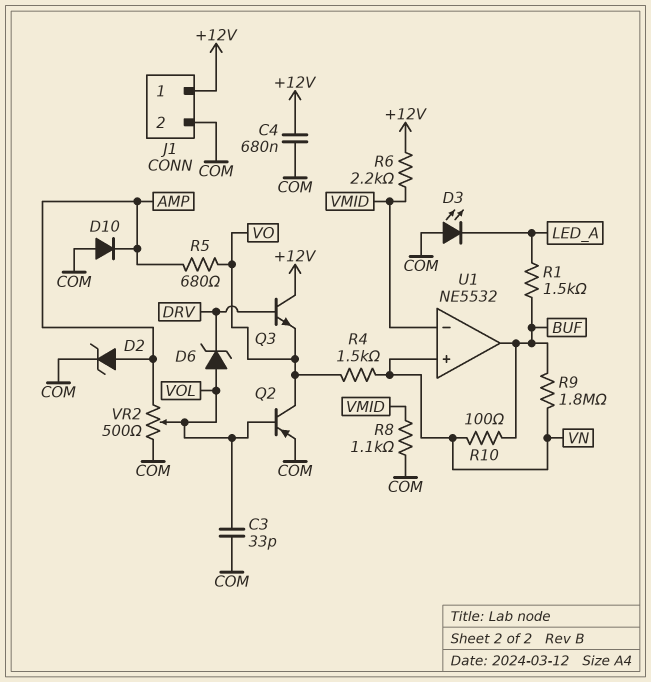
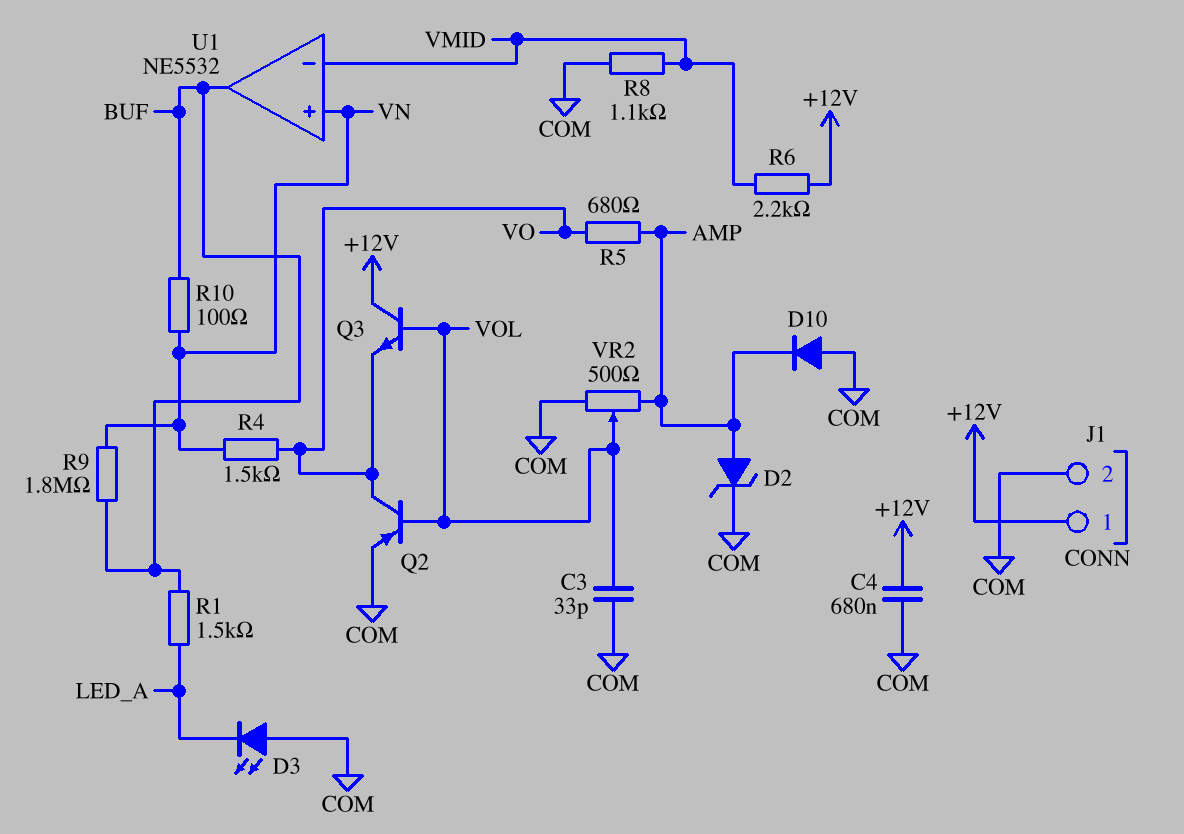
D6: zener (A VOL, K DRV) -> none
Q3: NPN (B DRV, C +12V, E VO) -> NPN (B VOL, C +12V, E VO)

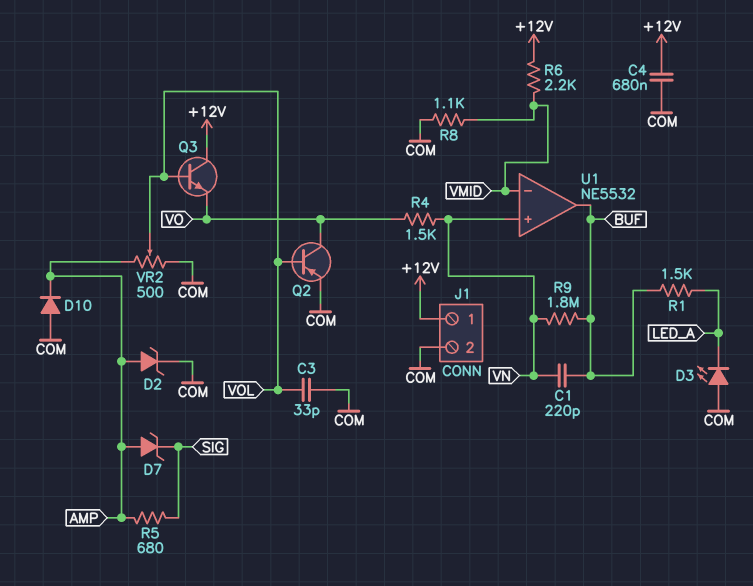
C1: none -> 220pF (BUF, VN)
D7: none -> zener (A AMP, K SIG)
R5: 680 (AMP, VO) -> 680 (AMP, SIG)
R10: 100 (BUF, VN) -> none

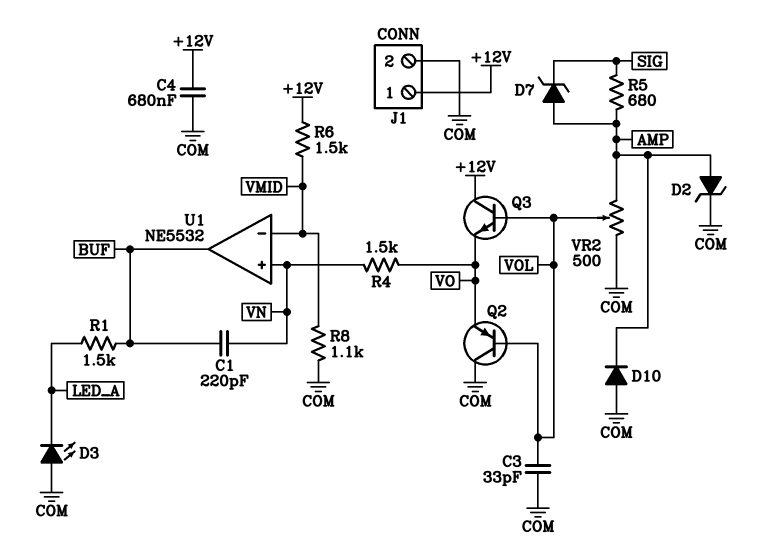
Q2: PNP (B VOL, C VO, E COM) -> PNP (B VOL, C COM, E VO)
R6: 2.2k (+12V, VMID) -> 1.5k (+12V, VMID)
R9: 1.8M (BUF, VN) -> none

